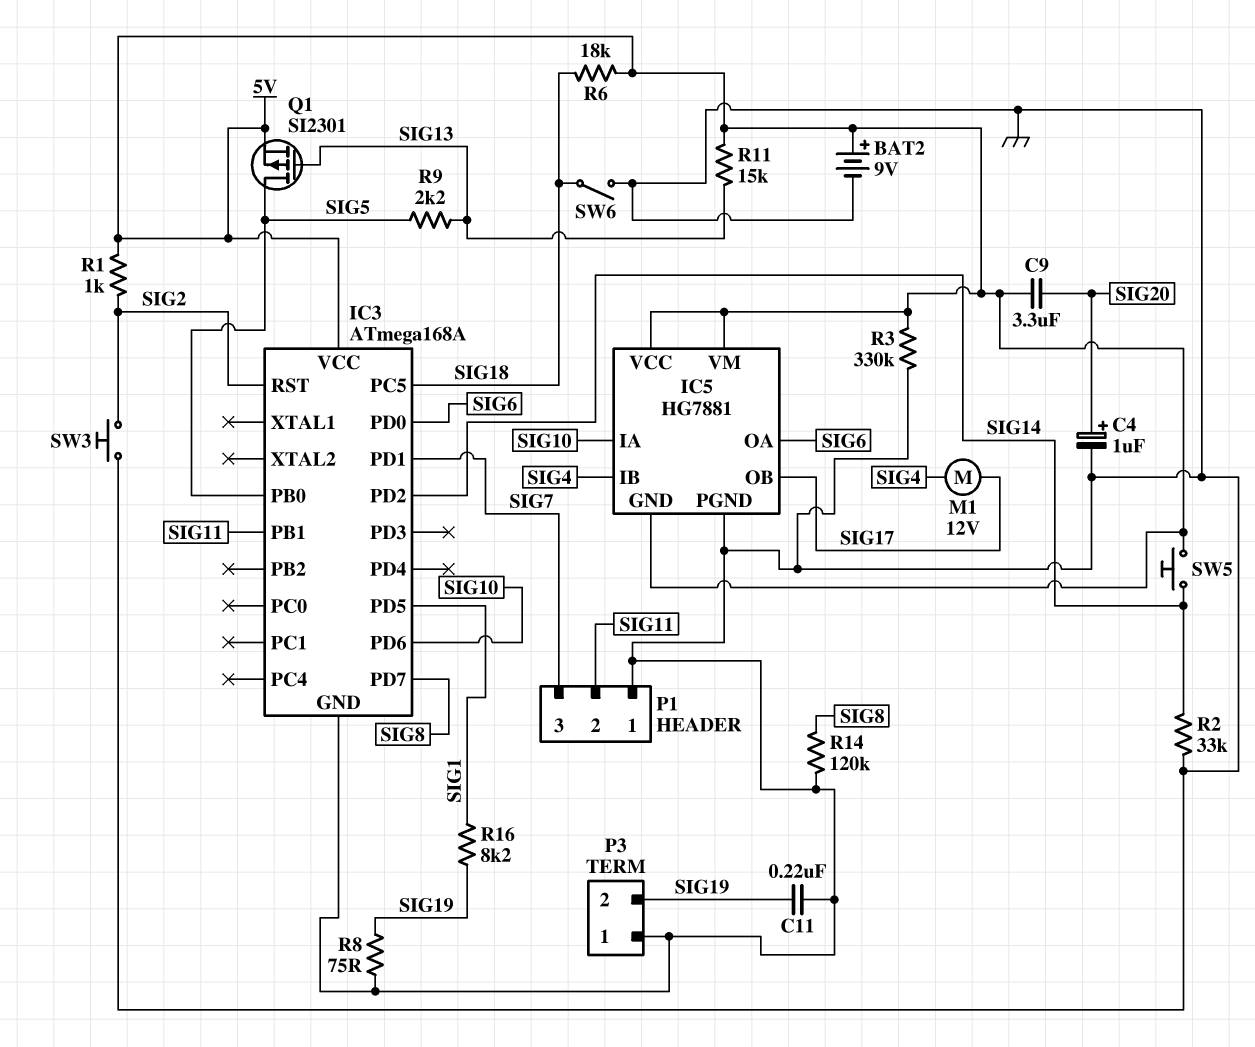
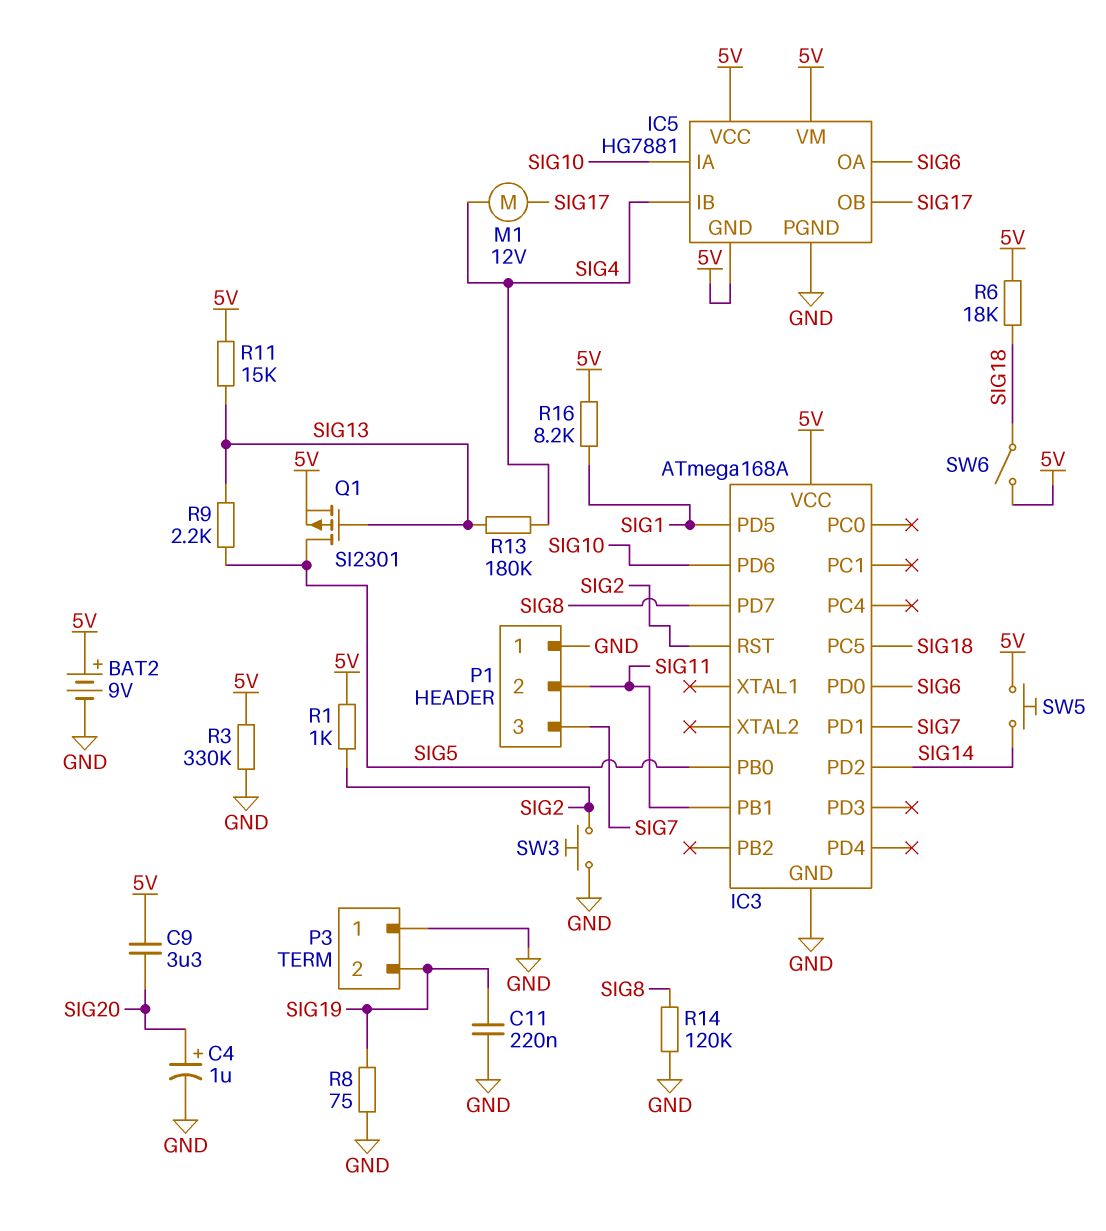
R2: 33k (GND, SIG14) -> none
R13: none -> 180k (SIG4, SIG13)
R16: 8.2k (SIG1, SIG19) -> 8.2k (5V, SIG1)
SW6: switch (GND, SIG18) -> switch (5V, SIG18)

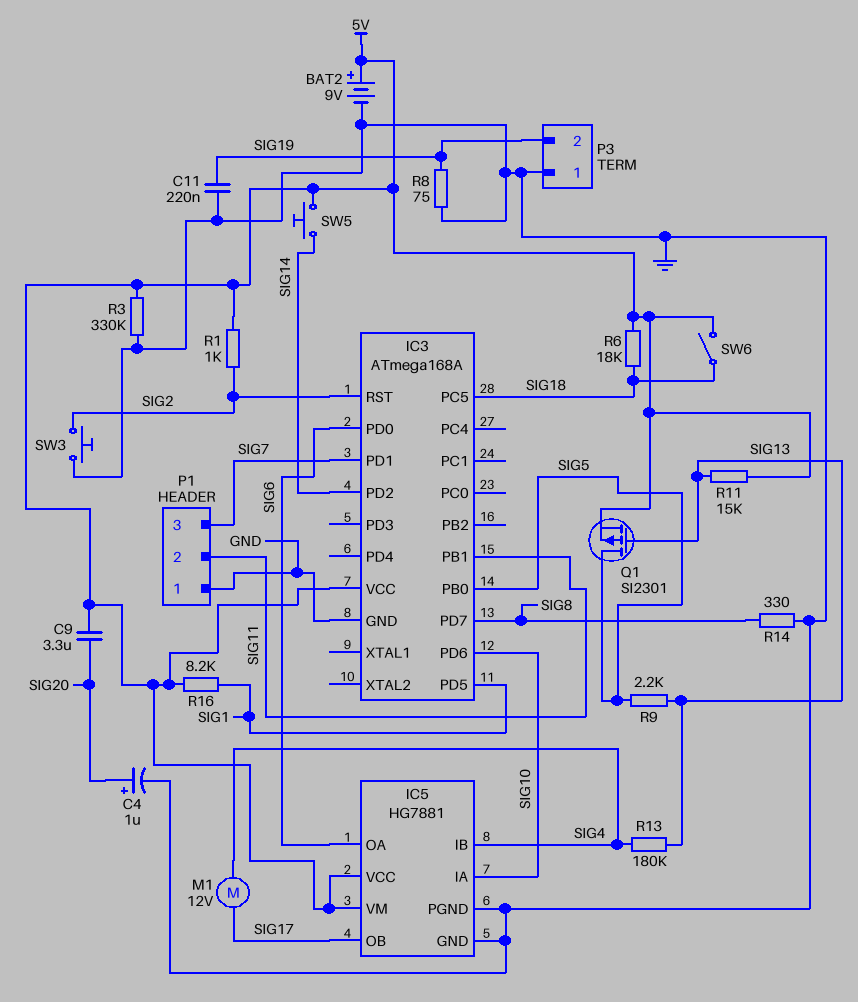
IC5 pin GND: 5V -> GND
R14: 120k (GND, SIG8) -> 330 (GND, SIG8)

